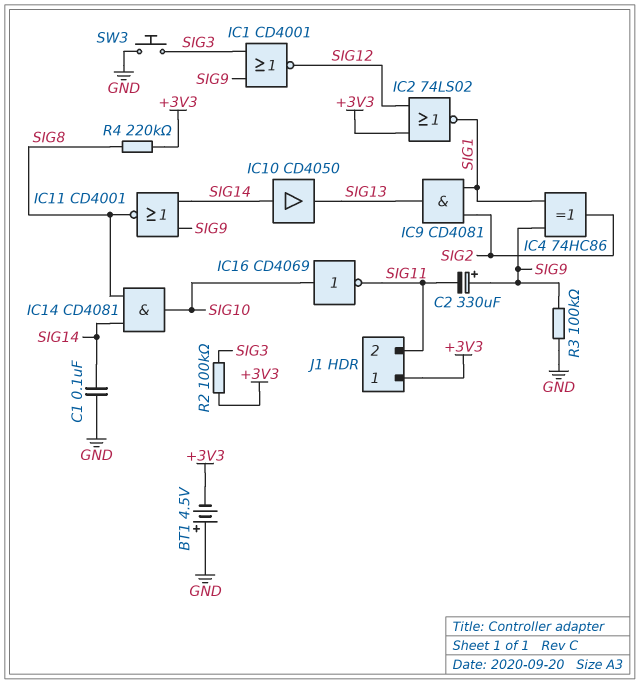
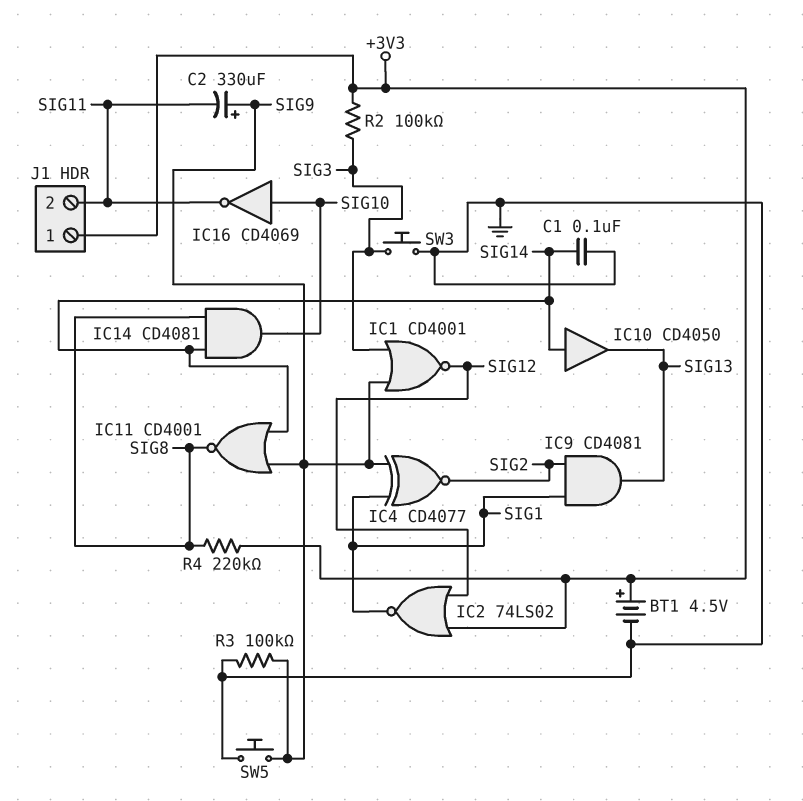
BT1: 4.5V (plus GND, minus +3V3) -> 4.5V (plus +3V3, minus GND)
IC4: XOR 74HC86 (in SIG1, in SIG9, out SIG2) -> XNOR CD4077 (in SIG1, in SIG9, out SIG2)
SW5: none -> button (GND, SIG9)

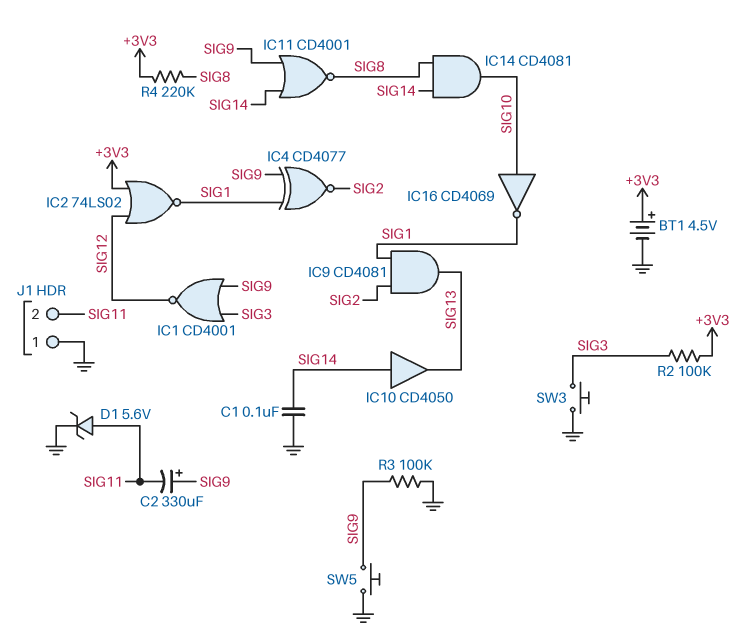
D1: none -> zener 5.6V (A SIG11, K GND)
IC16: NOT CD4069 (in SIG10, out SIG11) -> NOT CD4069 (in SIG10, out SIG1)
J1 pin 1: +3V3 -> GND

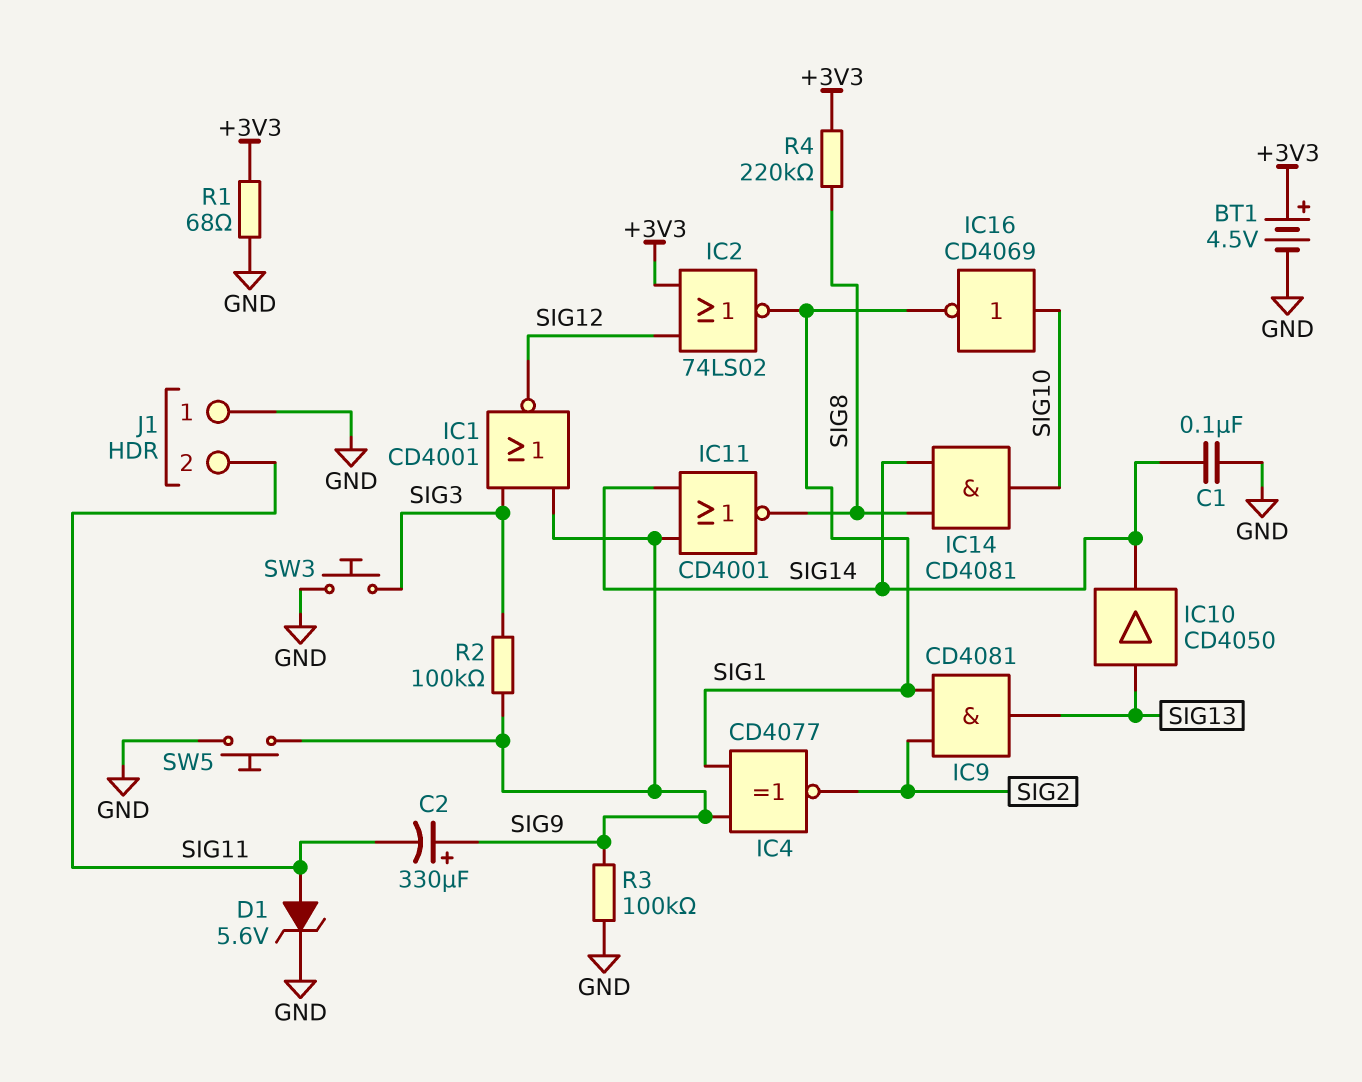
IC10: buffer CD4050 (in SIG14, out SIG13) -> buffer CD4050 (in SIG13, out SIG14)
R1: none -> 68 (+3V3, GND)
R2: 100k (+3V3, SIG3) -> 100k (SIG3, SIG9)

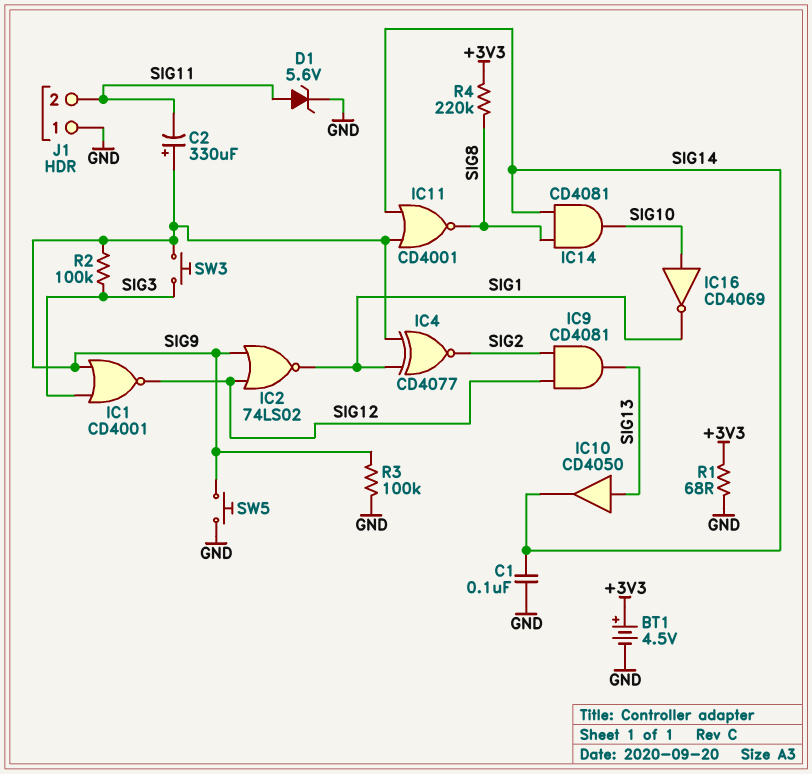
IC2: NOR 74LS02 (in +3V3, in SIG12, out SIG1) -> NOR 74LS02 (in SIG9, in SIG12, out SIG1)
IC9: AND CD4081 (in SIG1, in SIG2, out SIG13) -> AND CD4081 (in SIG2, in SIG12, out SIG13)
SW3: button (GND, SIG3) -> button (SIG3, SIG9)

